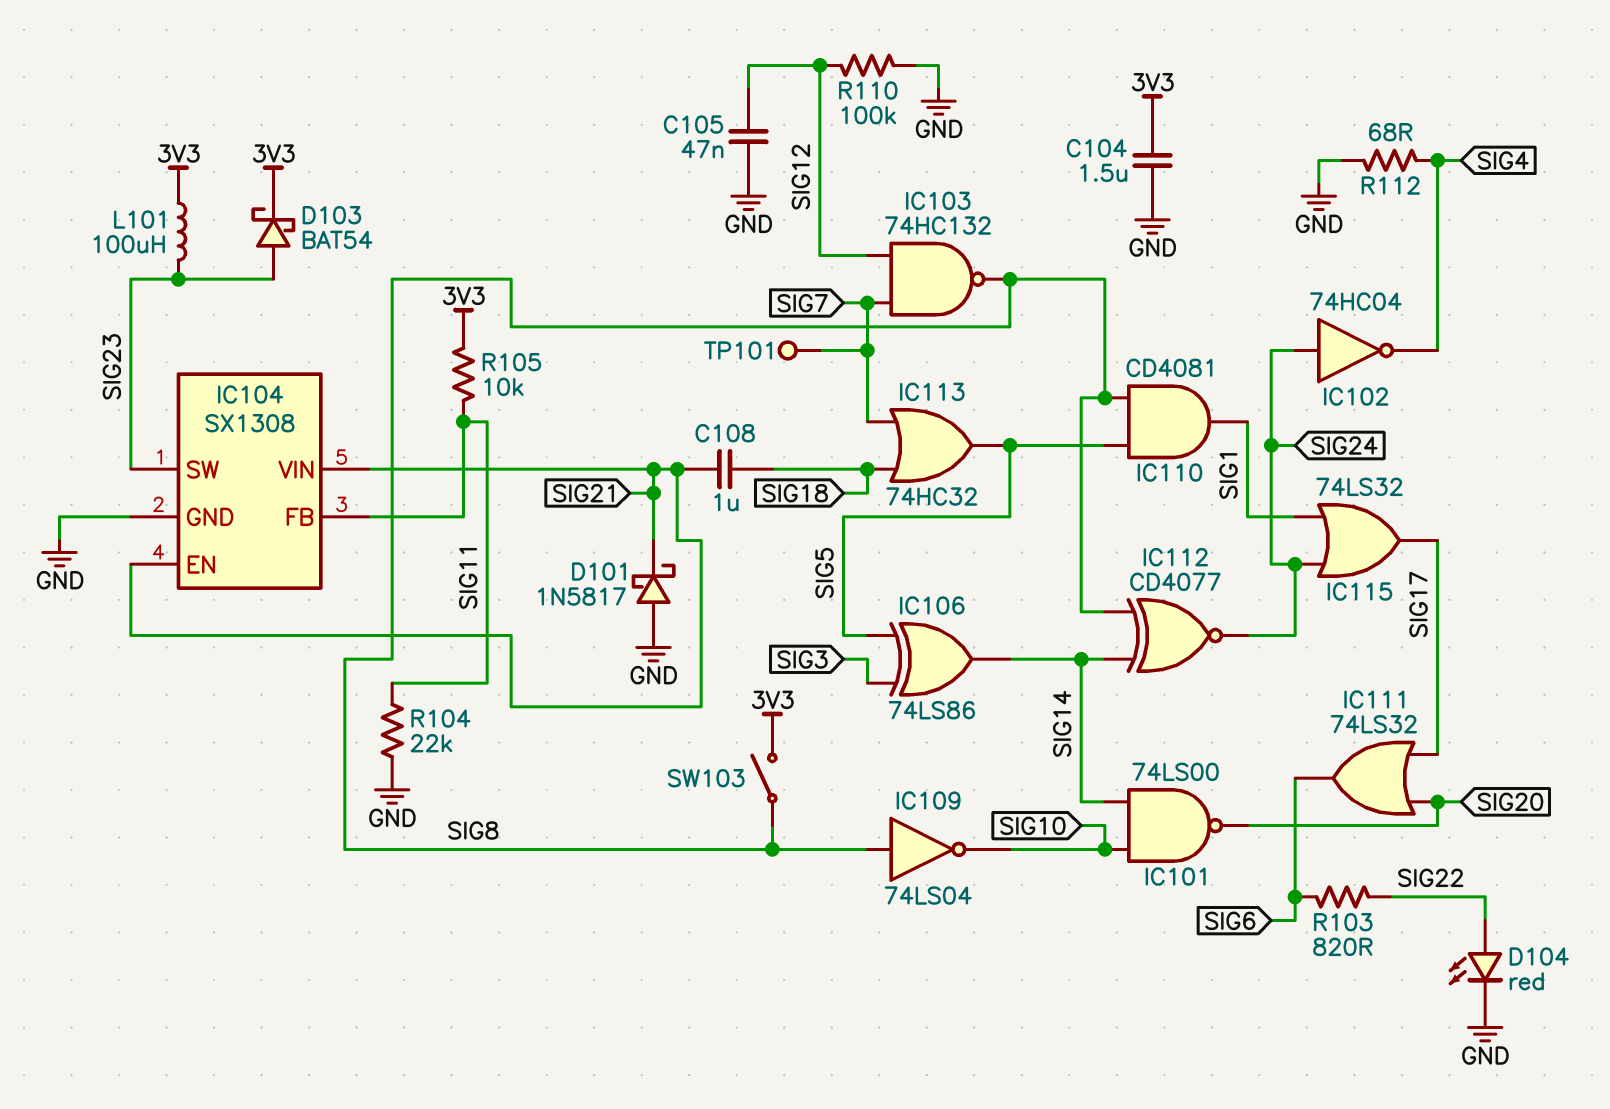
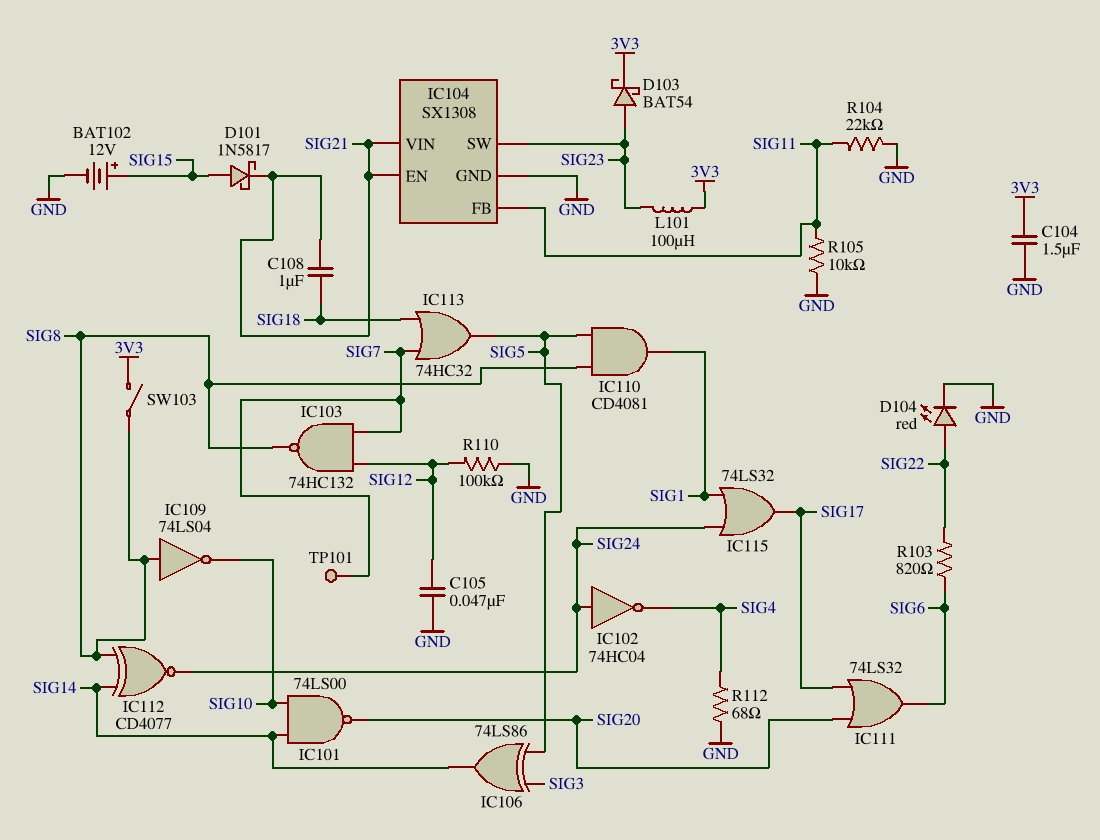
BAT102: none -> 12V (plus SIG15, minus GND)
D101: schottky 1N5817 (A GND, K SIG21) -> schottky 1N5817 (A SIG15, K SIG21)
R105: 10k (3V3, SIG11) -> 10k (GND, SIG11)

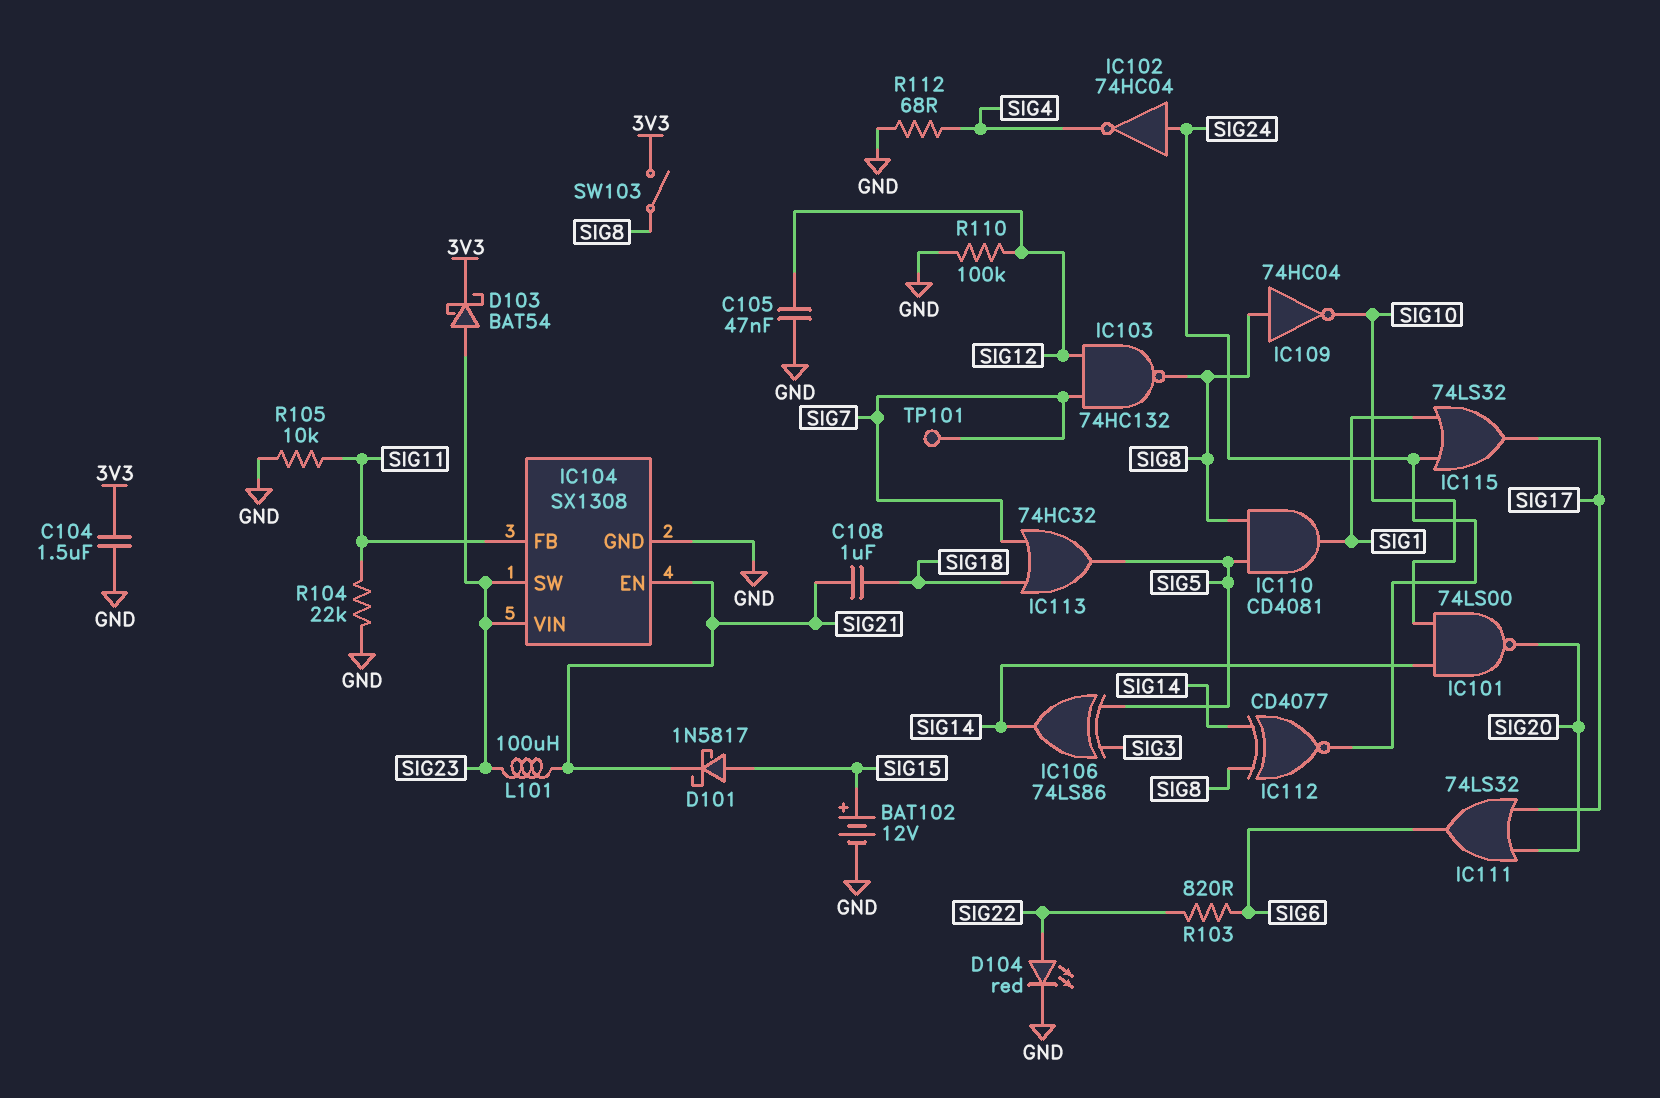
IC104 pin VIN: SIG21 -> SIG23
IC109: NOT 74LS04 (in SIG8, out SIG10) -> NOT 74HC04 (in SIG8, out SIG10)
L101: 100uH (3V3, SIG23) -> 100uH (SIG21, SIG23)

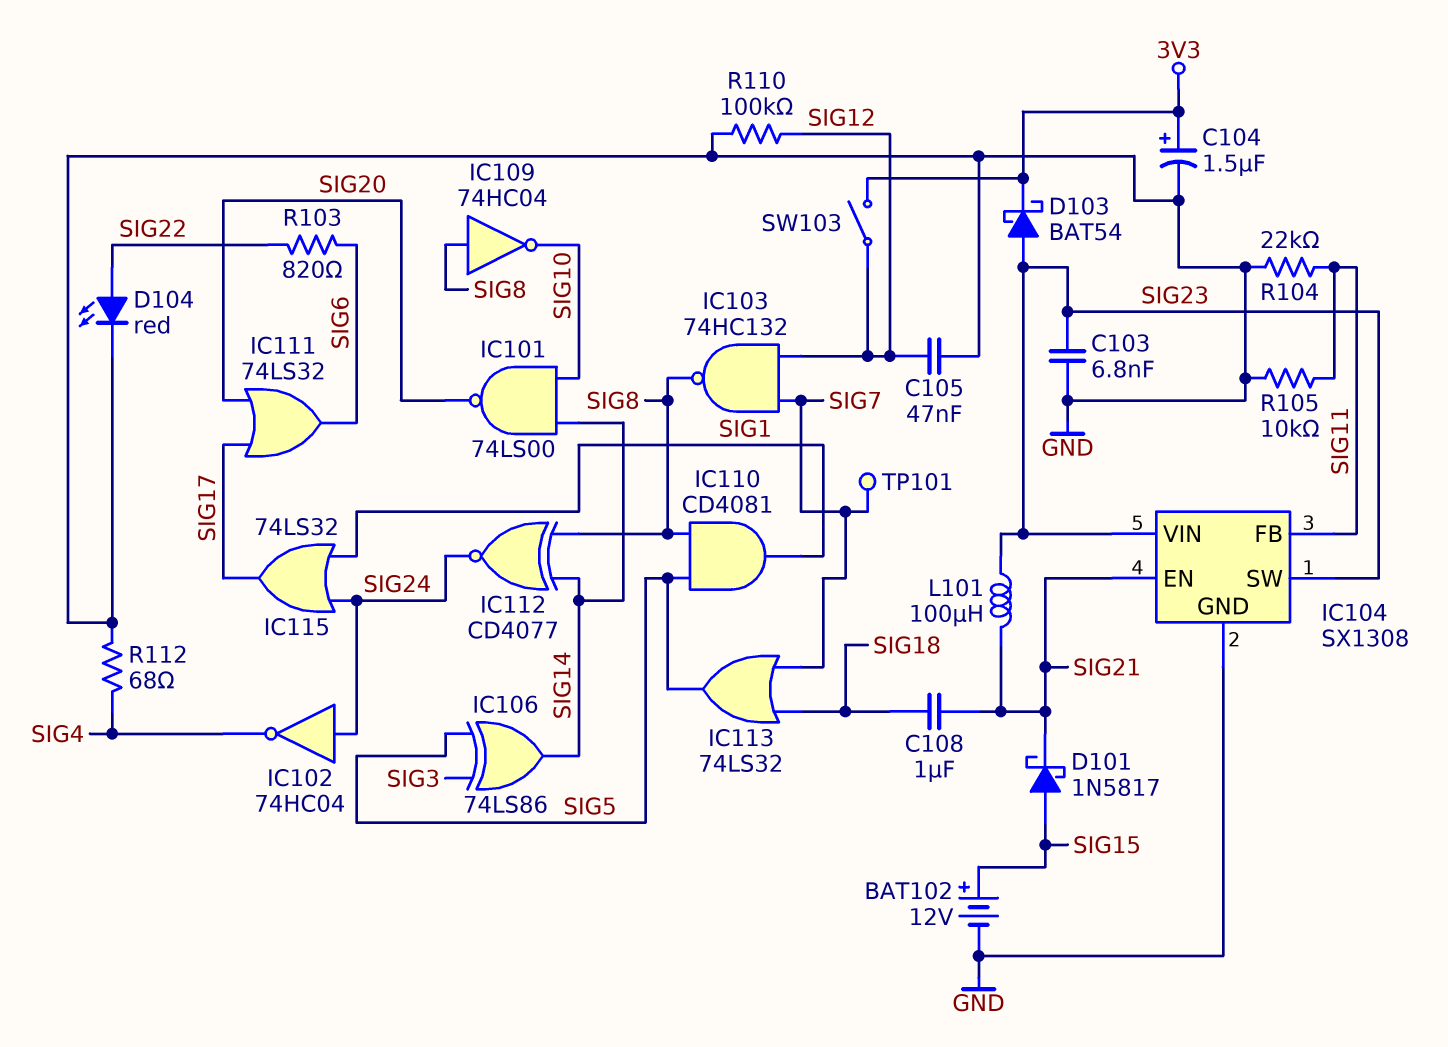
C103: none -> 6.8nF (GND, SIG23)
C104: 1.5uF (3V3, GND) -> 1.5uF (plus 3V3, minus GND)
IC113: OR 74HC32 (in SIG7, in SIG18, out SIG5) -> OR 74LS32 (in SIG7, in SIG18, out SIG5)
SW103: switch (3V3, SIG8) -> switch (3V3, SIG12)

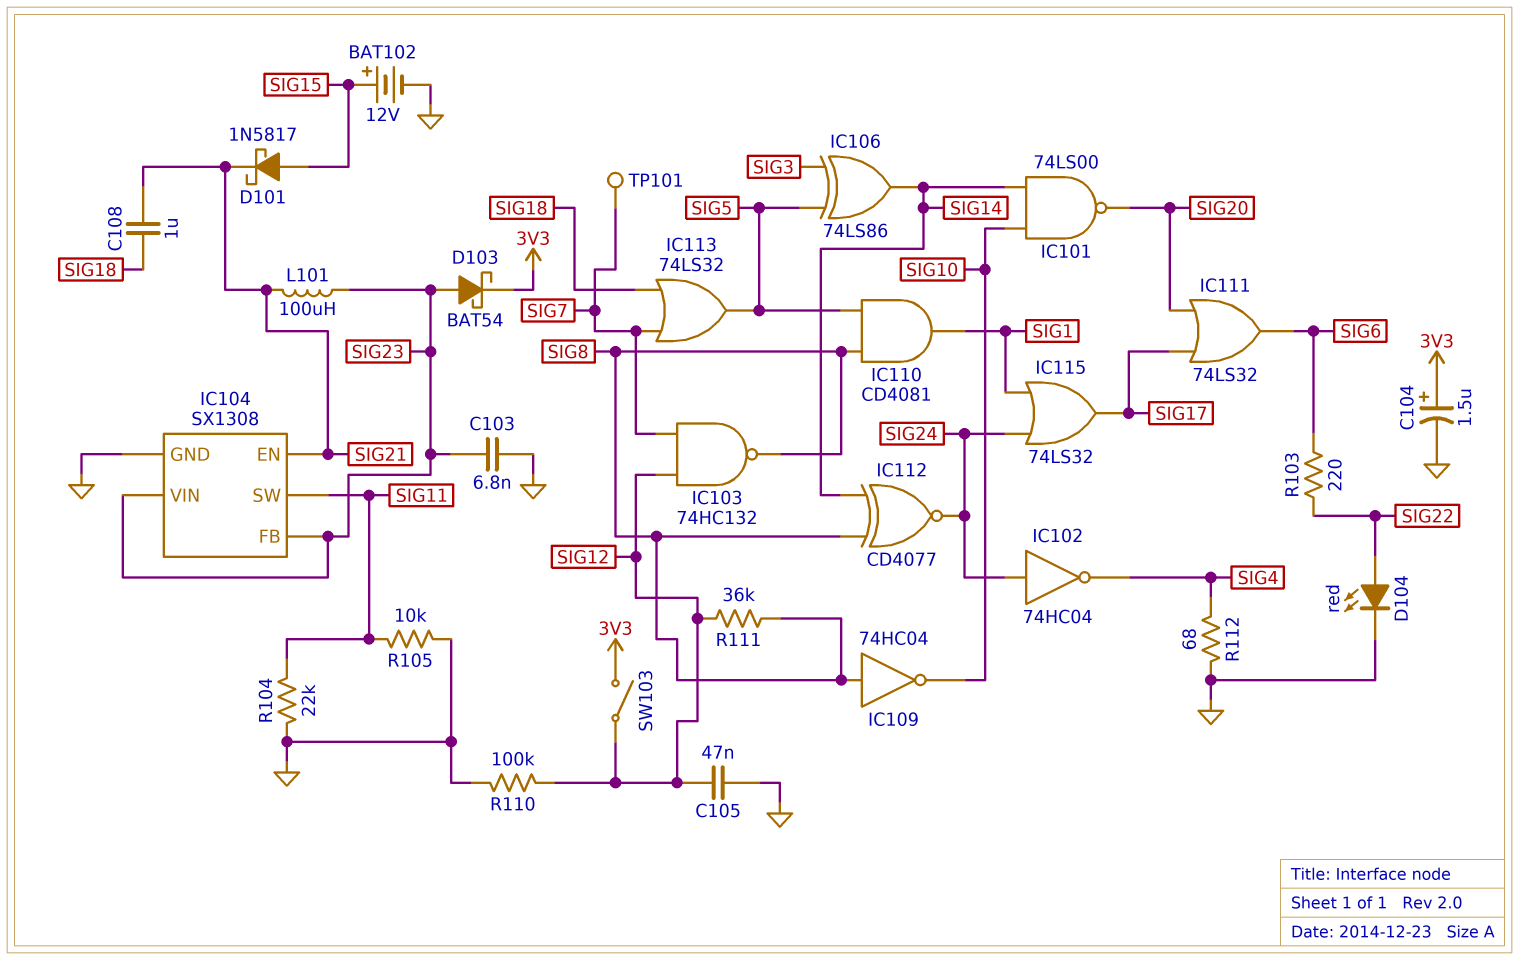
IC104 pin FB: SIG11 -> SIG23
IC104 pin SW: SIG23 -> SIG11
R103: 820 (SIG6, SIG22) -> 220 (SIG6, SIG22)
R111: none -> 36k (SIG8, SIG12)

